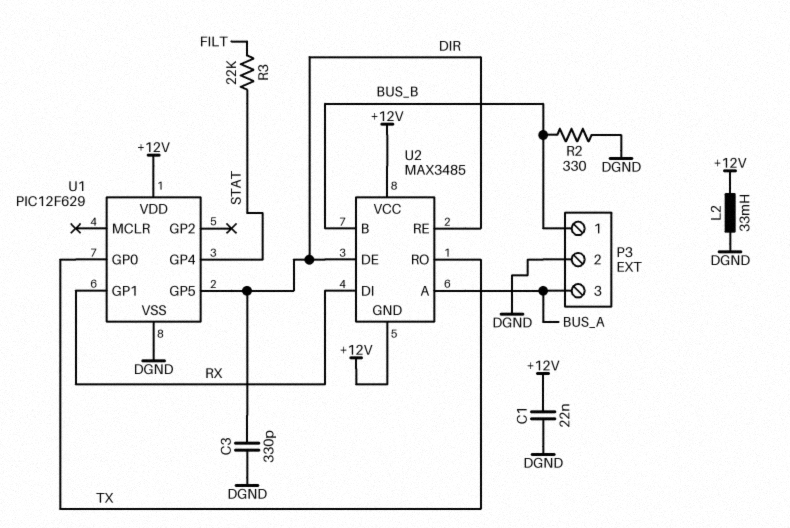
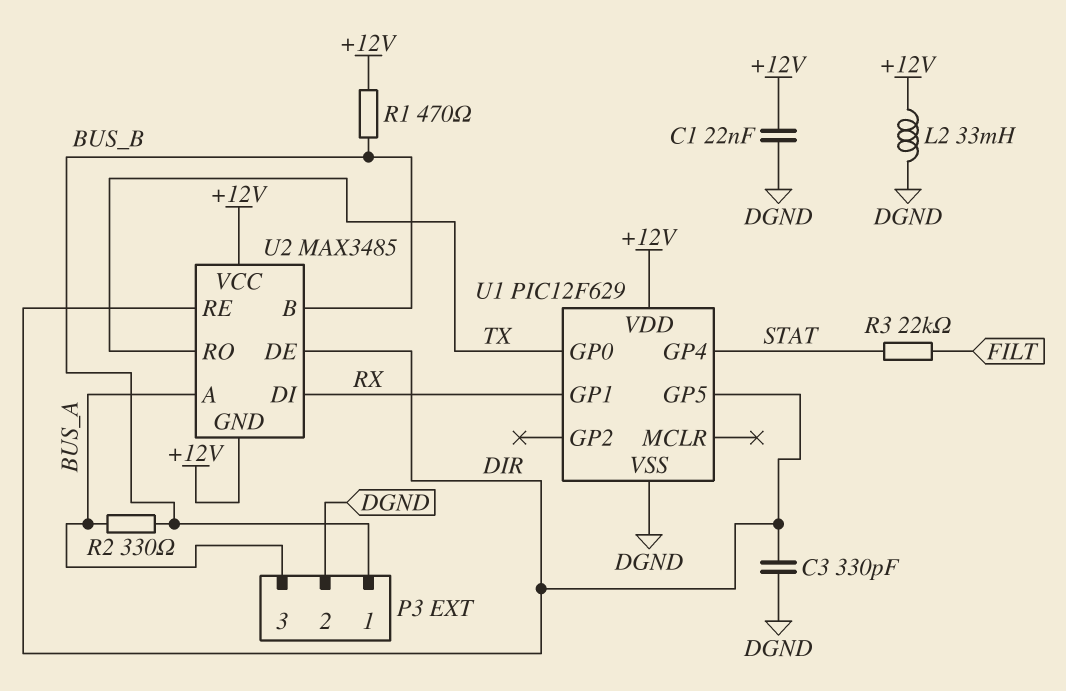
R1: none -> 470 (+12V, BUS_B)
R2: 330 (BUS_B, DGND) -> 330 (BUS_A, BUS_B)

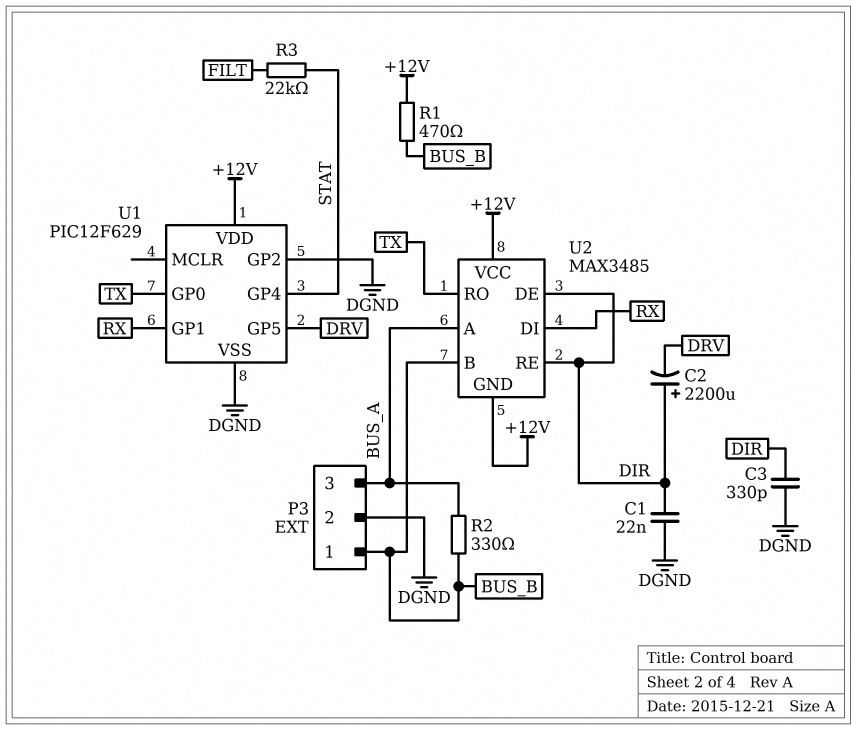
C1: 22nF (+12V, DGND) -> 22nF (DGND, DIR)
C2: none -> 2200uF (plus DIR, minus DRV)
L2: 33mH (+12V, DGND) -> none
U1 pin GP2: none -> DGND
U1 pin GP5: DIR -> DRV

